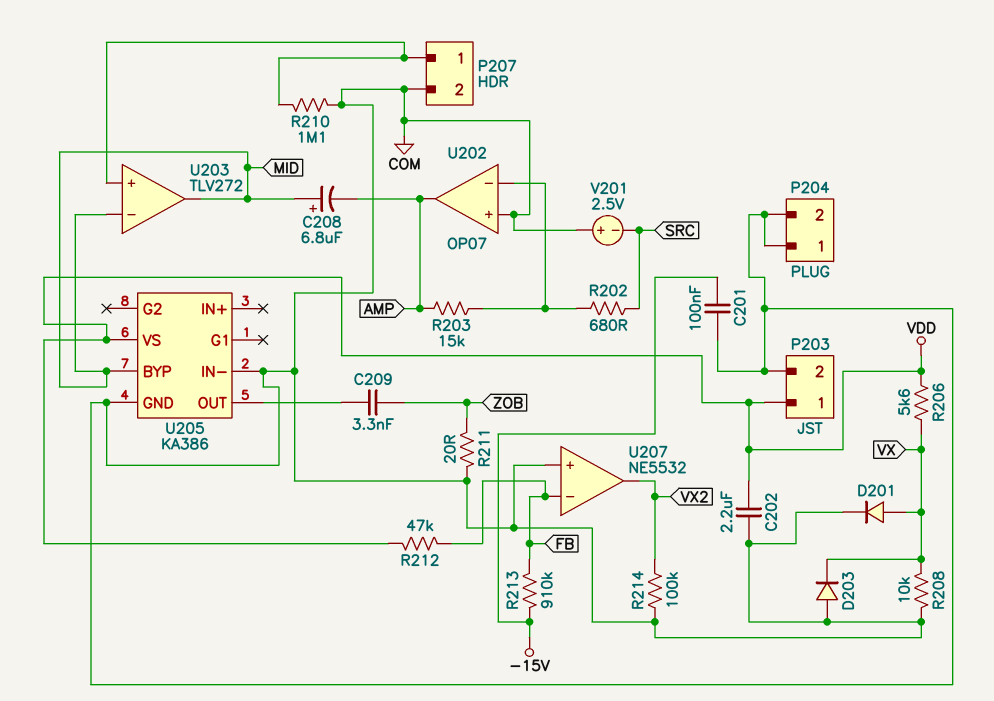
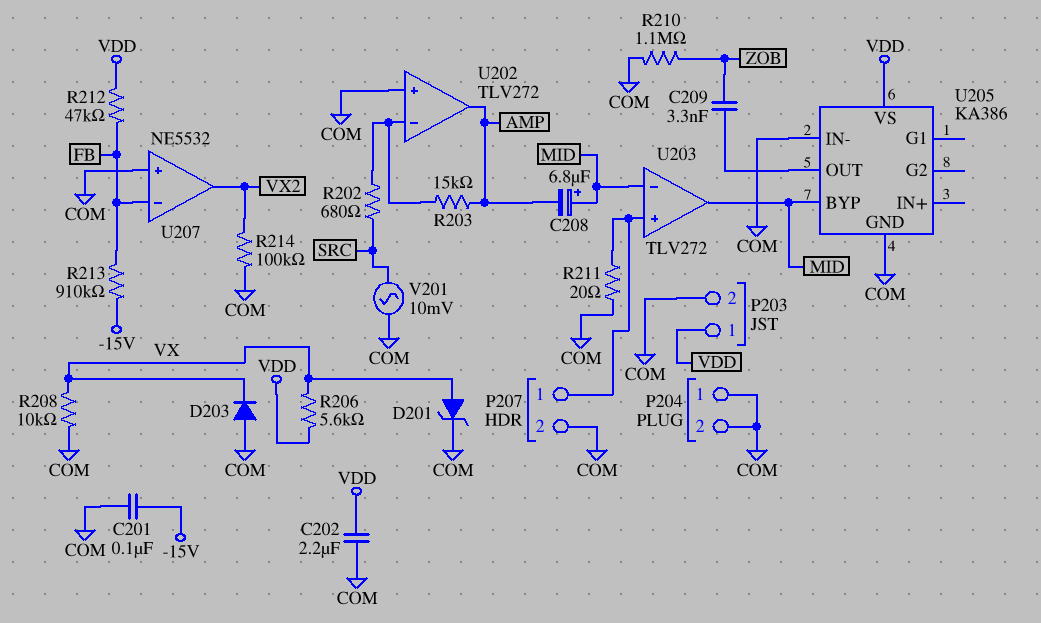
D201: diode (A VX, K COM) -> zener (A VX, K COM)
R210: 1.1M (COM, P207/1) -> 1.1M (COM, ZOB)
R211: 20 (COM, ZOB) -> 20 (COM, P207/1)
U202: OP07 -> TLV272
V201: 2.5V (plus COM, minus SRC) -> AC 10mV (COM, SRC)

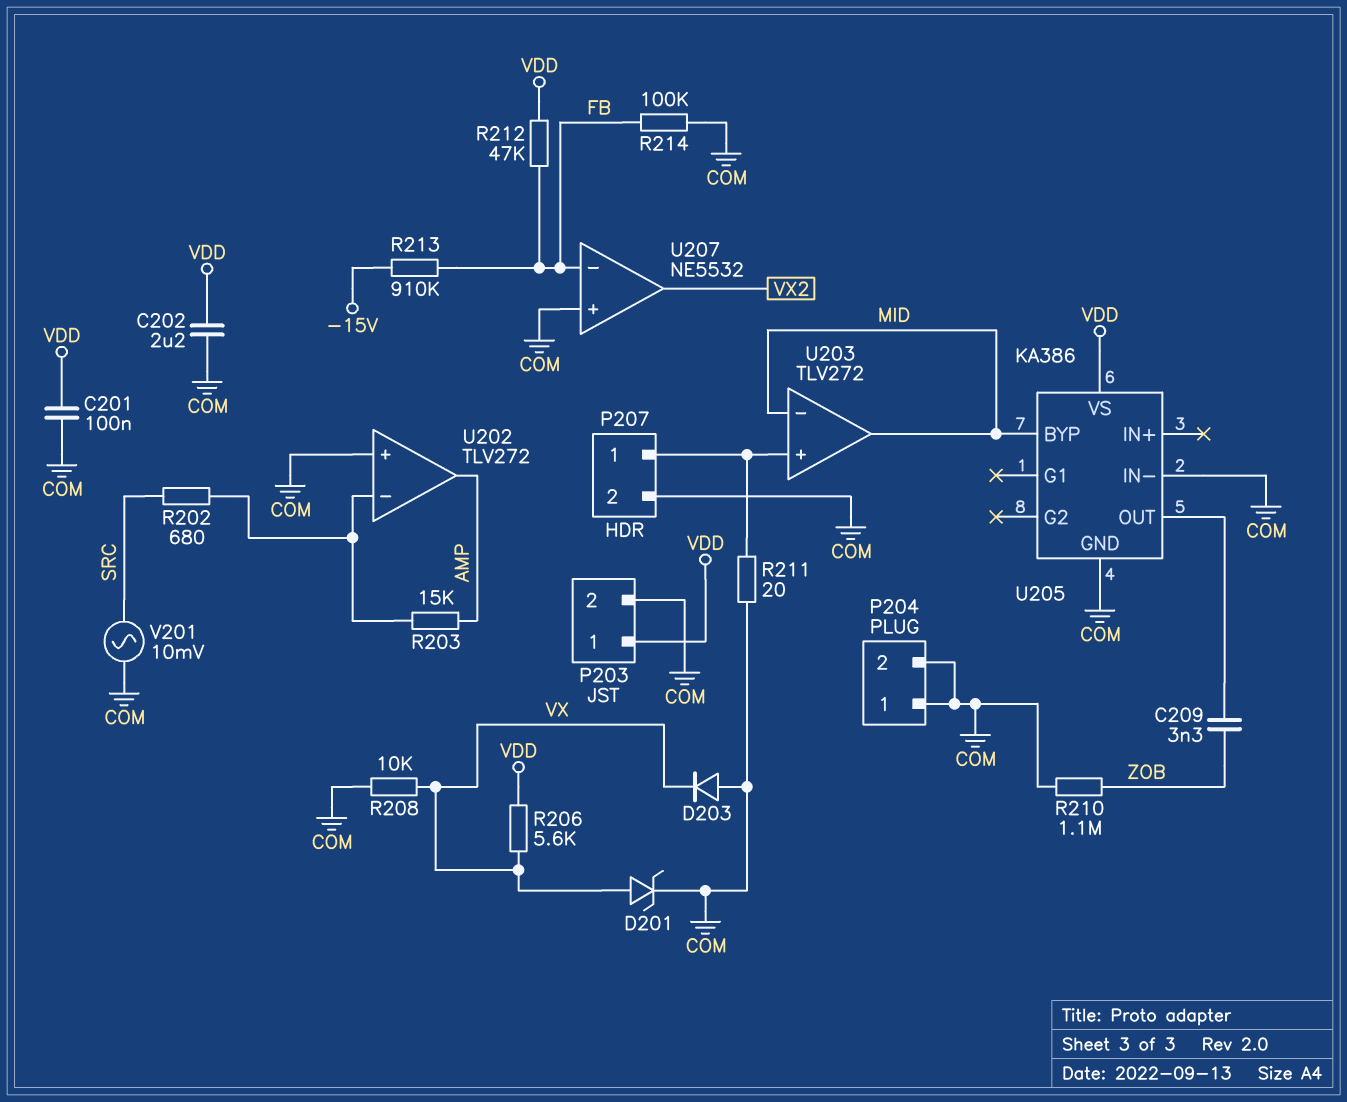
C201: 100nF (-15V, COM) -> 100nF (COM, VDD)
C208: 6.8uF (plus MID, minus AMP) -> none
R214: 100k (COM, VX2) -> 100k (COM, FB)

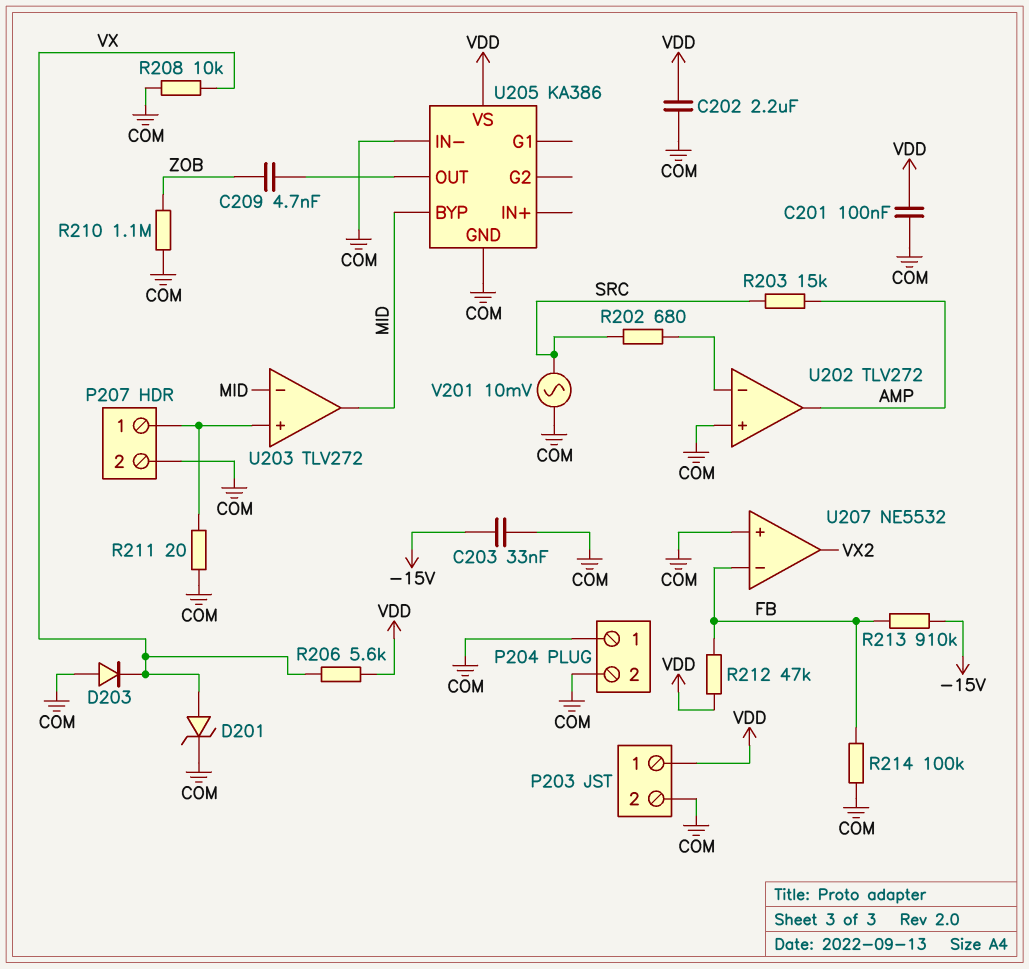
C203: none -> 33nF (-15V, COM)
C209: 3.3nF (U205/OUT, ZOB) -> 4.7nF (U205/OUT, ZOB)
R203: 15k (AMP, U202/in-) -> 15k (AMP, SRC)

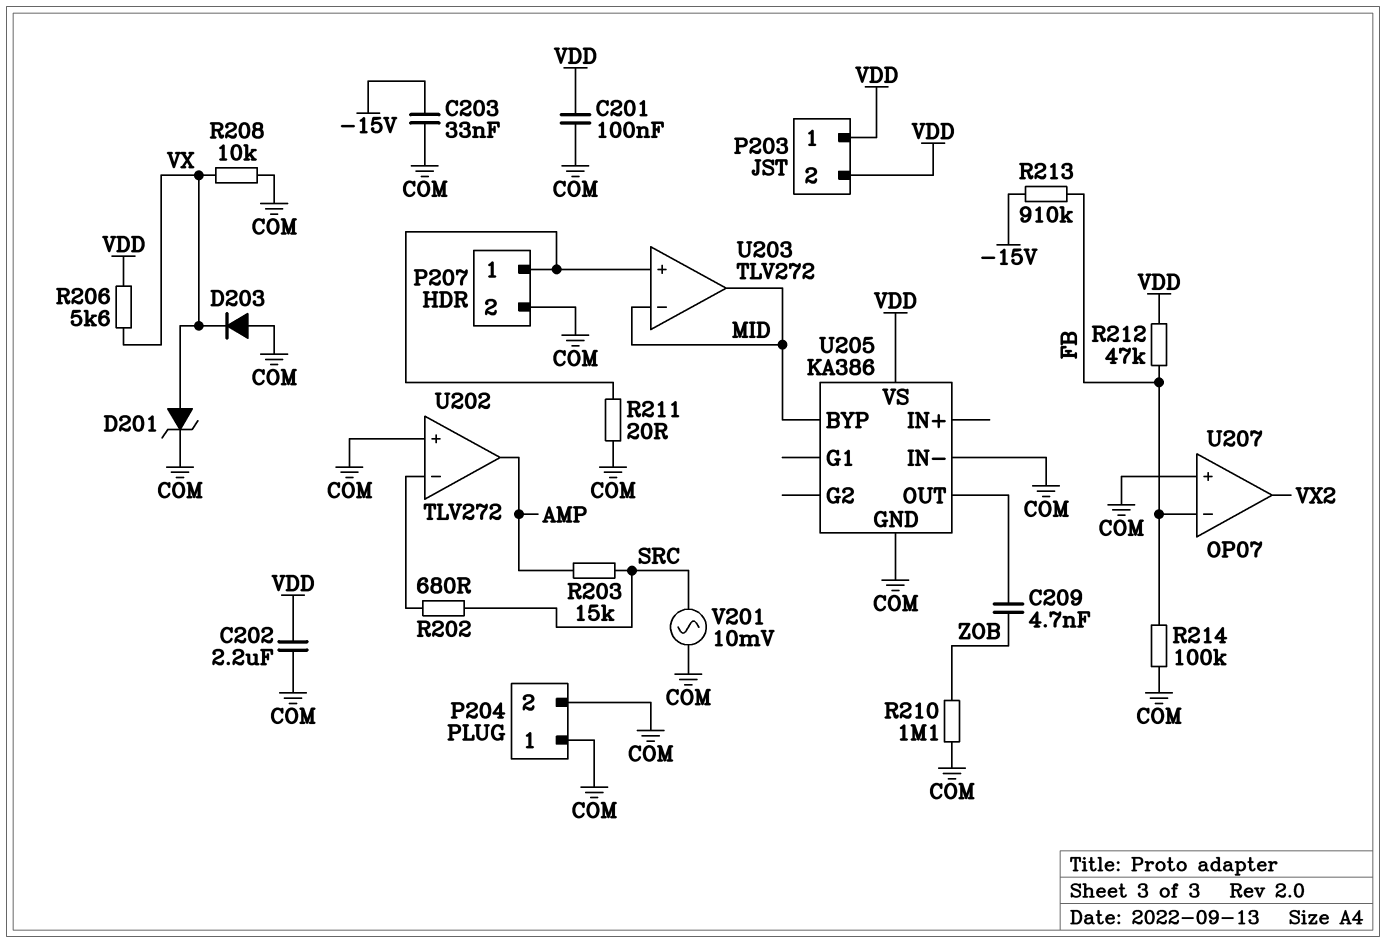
P203 pin 2: COM -> VDD
U207: NE5532 -> OP07

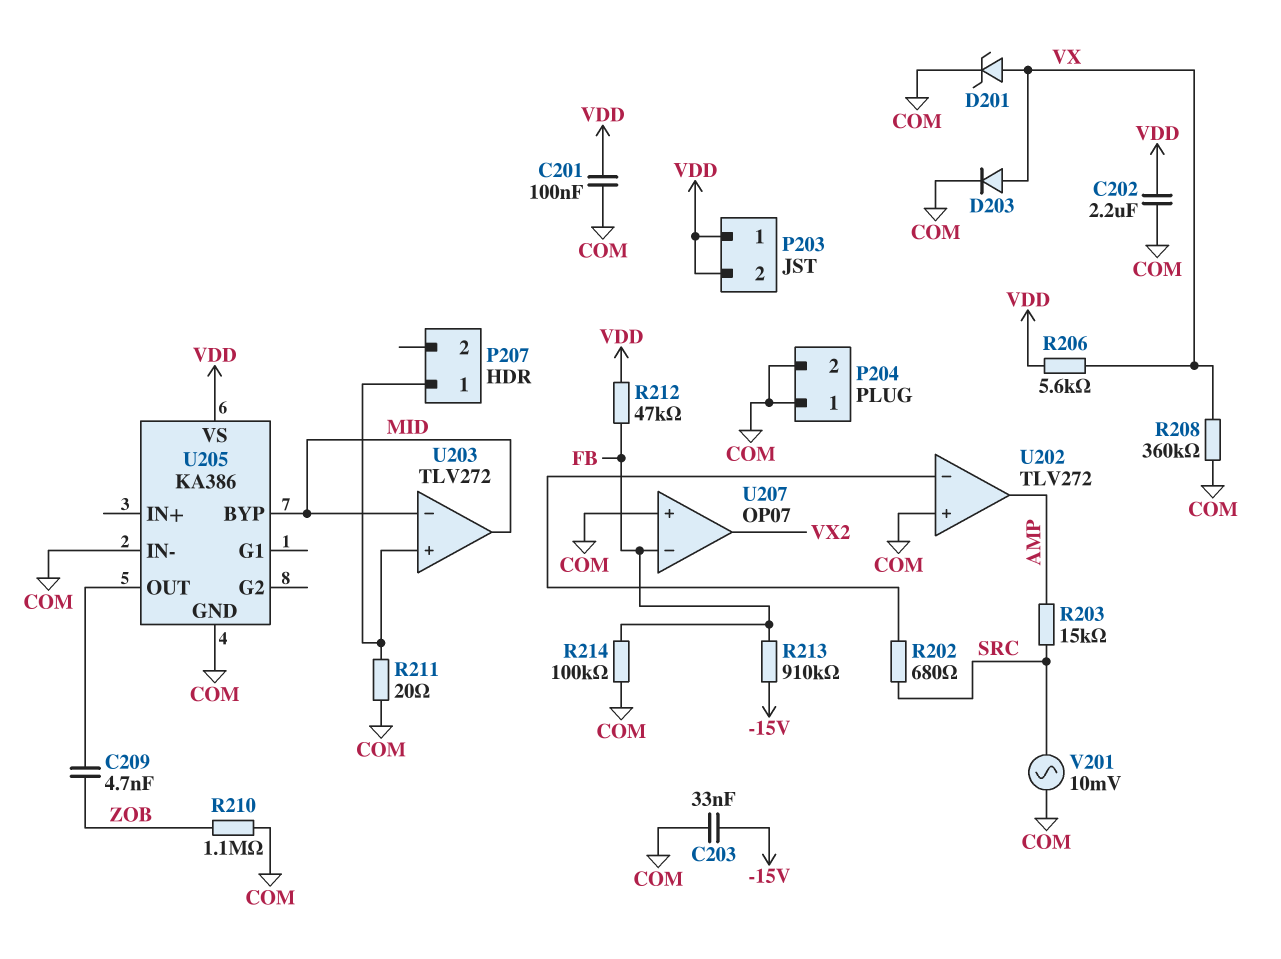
D203: diode (A COM, K VX) -> diode (A VX, K COM)
P207 pin 2: COM -> none
R208: 10k (COM, VX) -> 360k (COM, VX)

